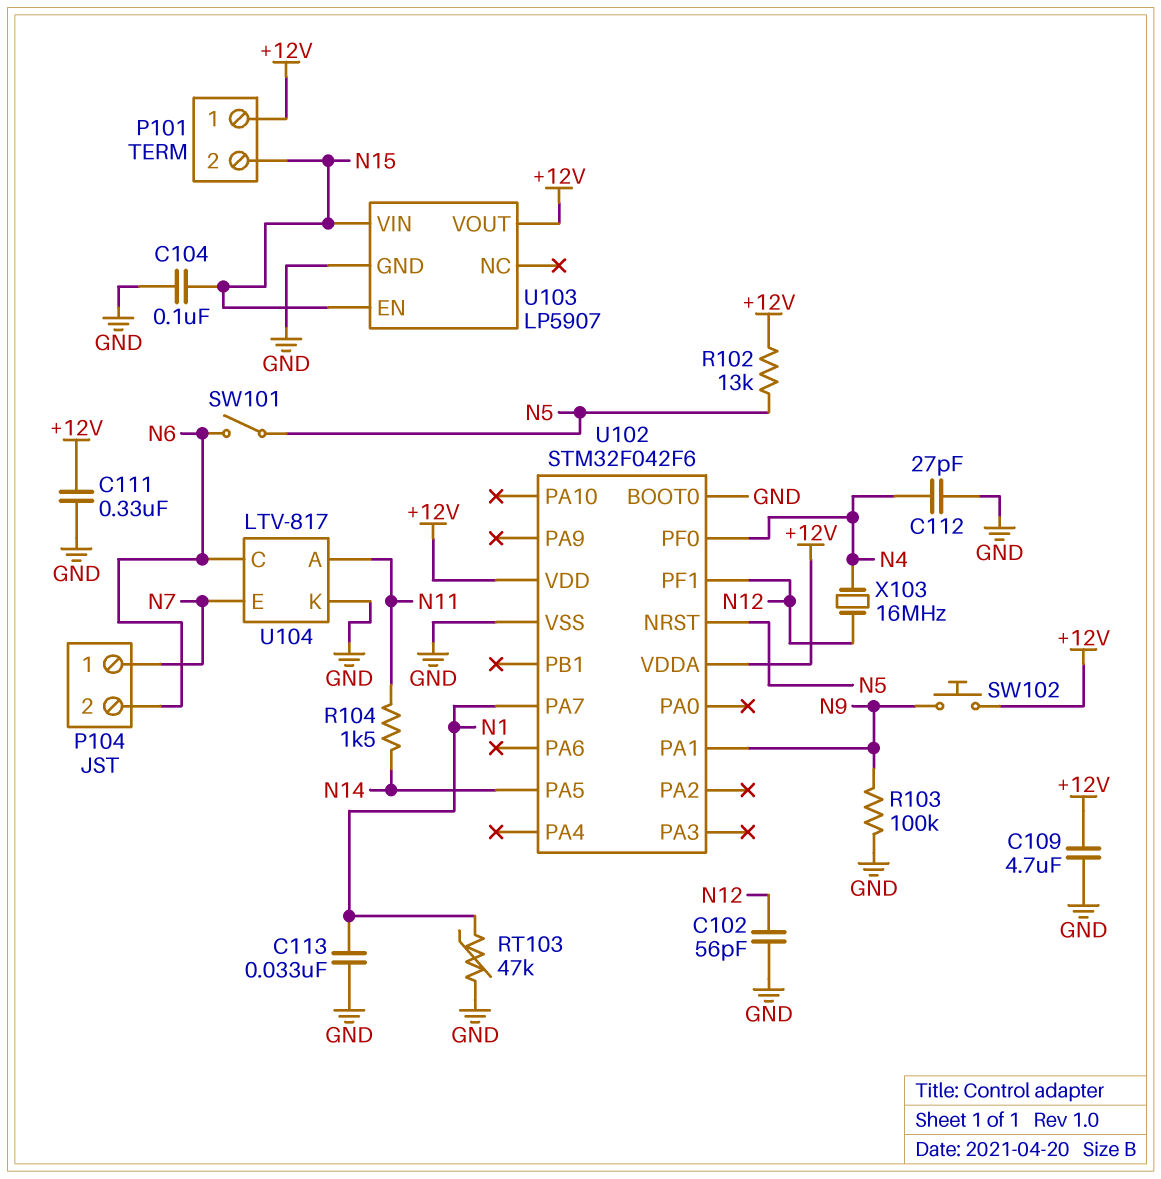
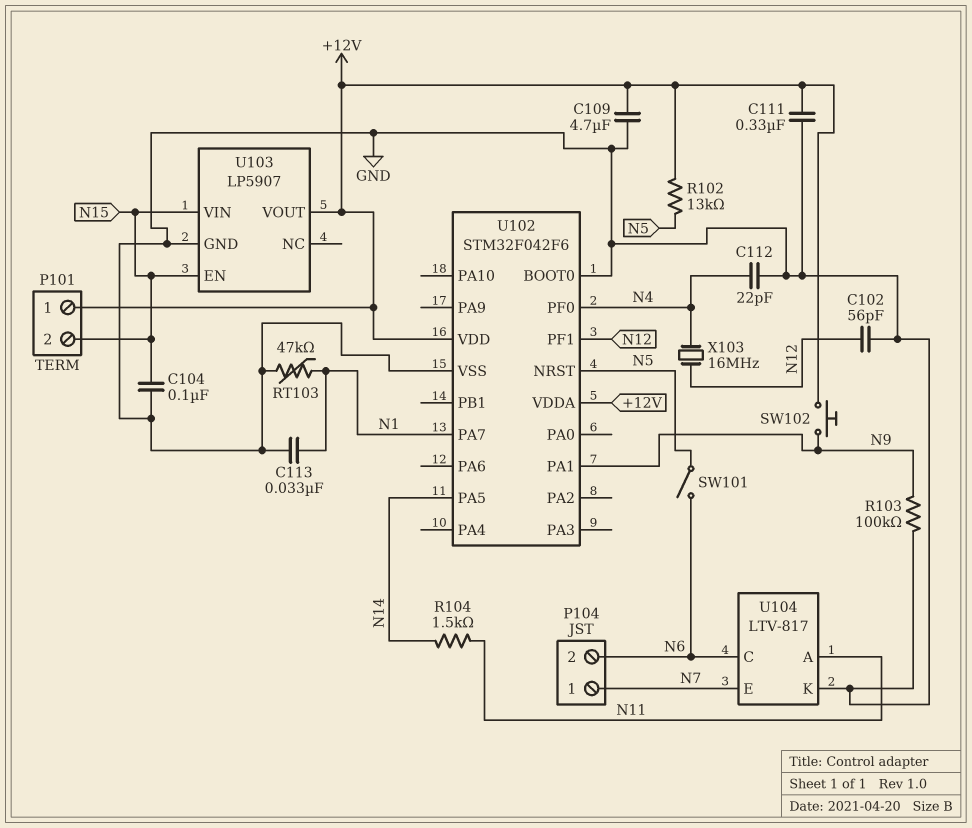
C112: 27pF (GND, N4) -> 22pF (GND, N4)

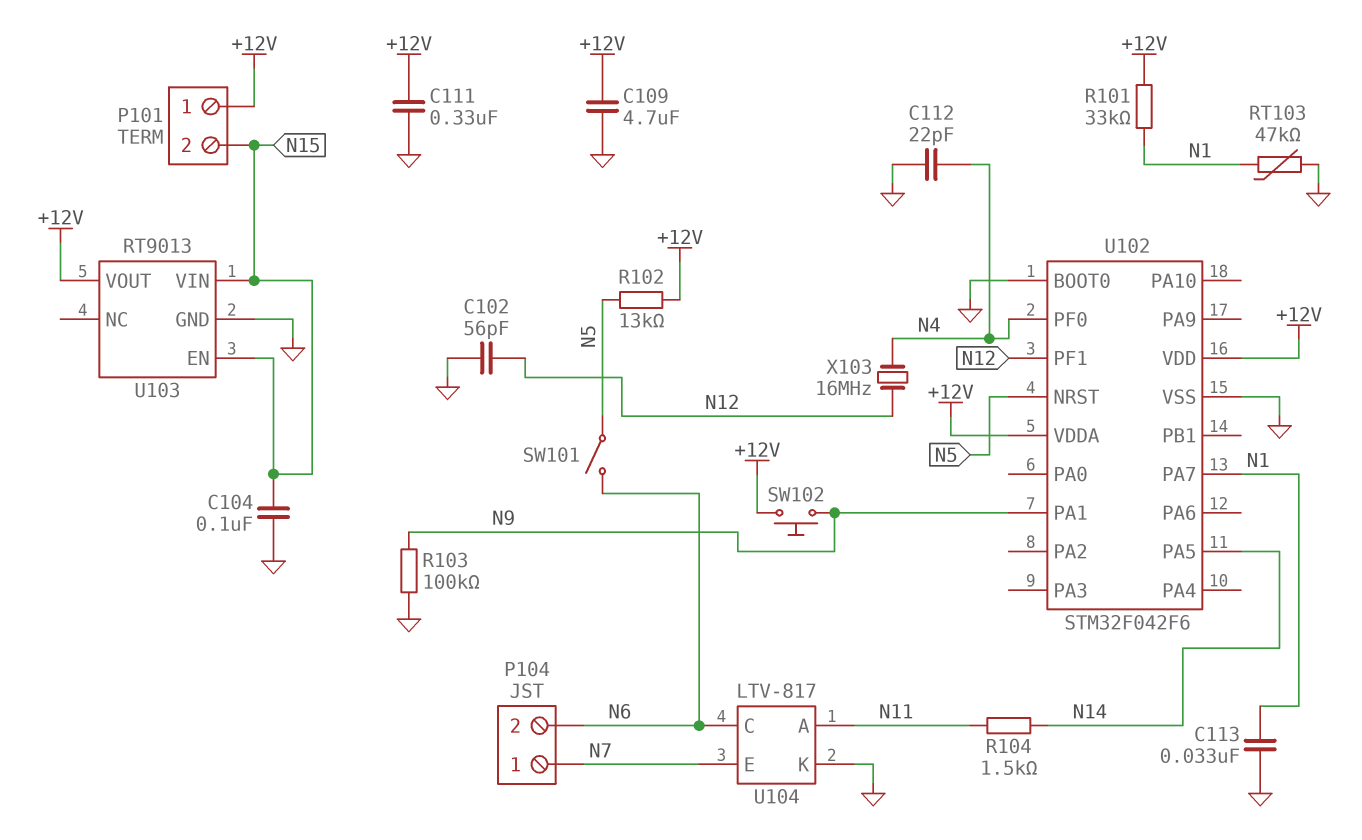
R101: none -> 33k (+12V, N1)
U103: LP5907 -> RT9013

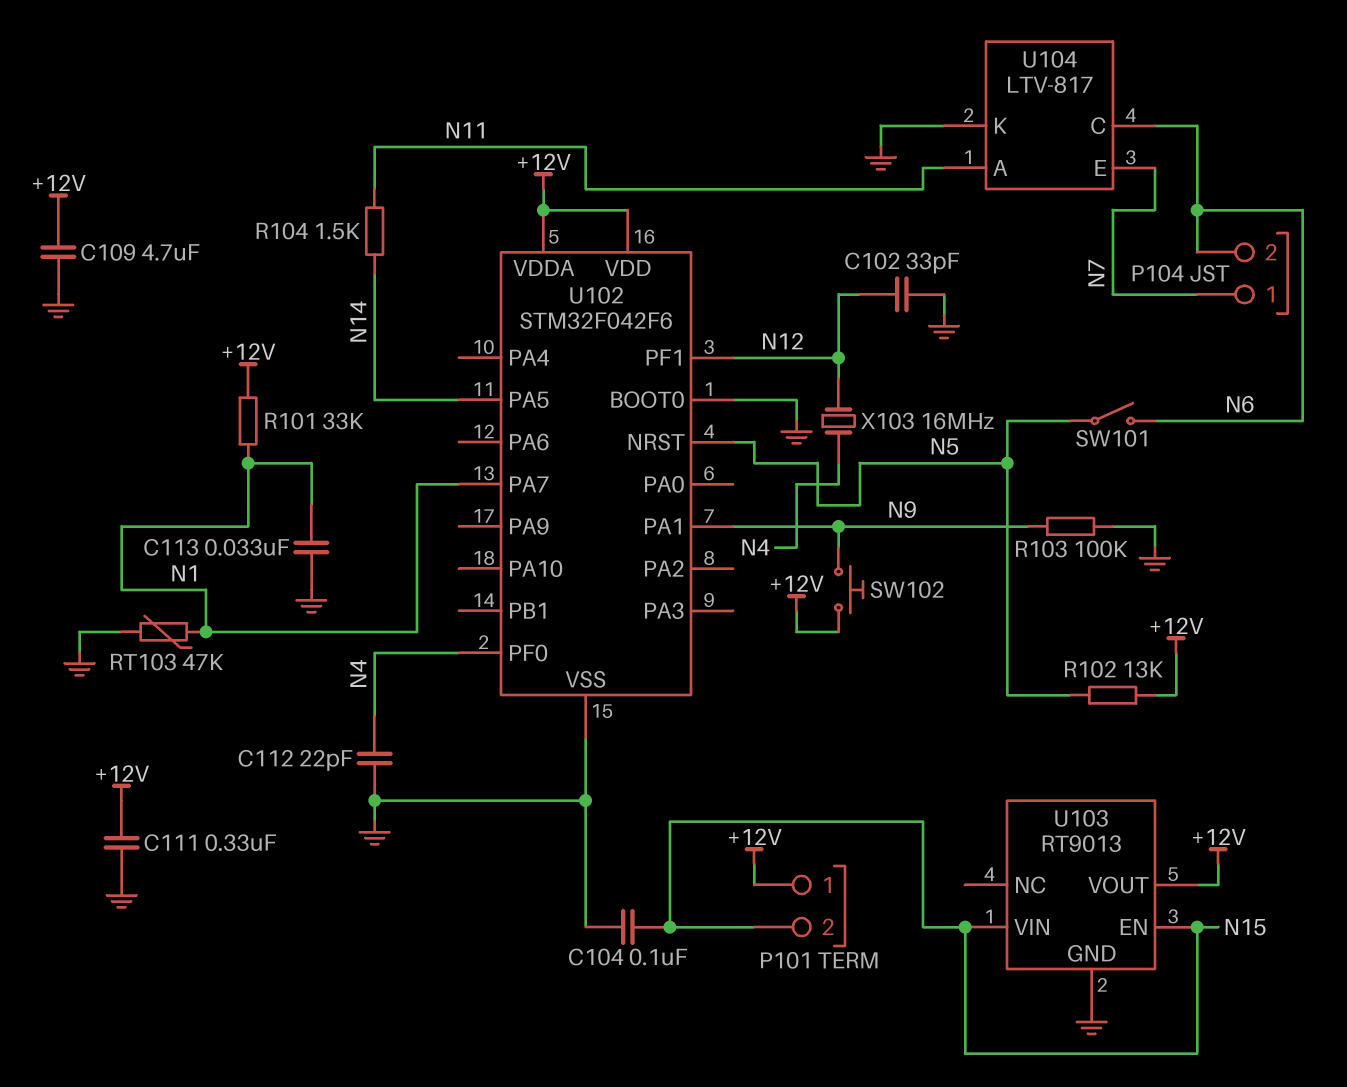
C102: 56pF (GND, N12) -> 33pF (GND, N12)

